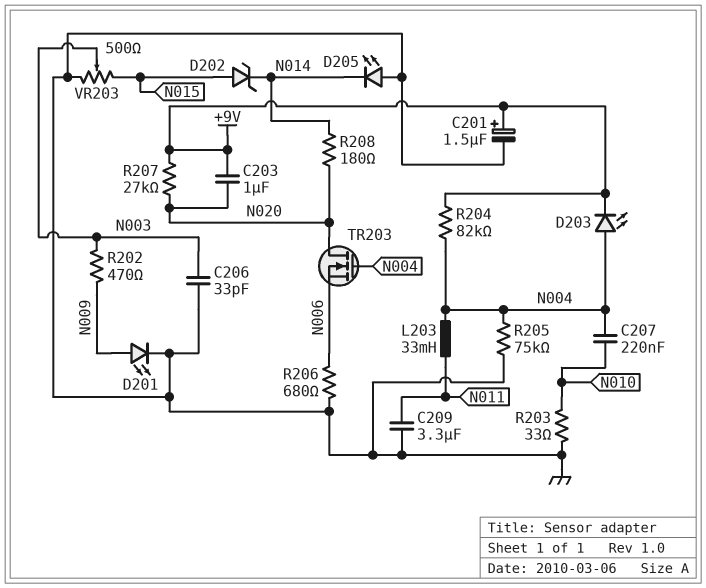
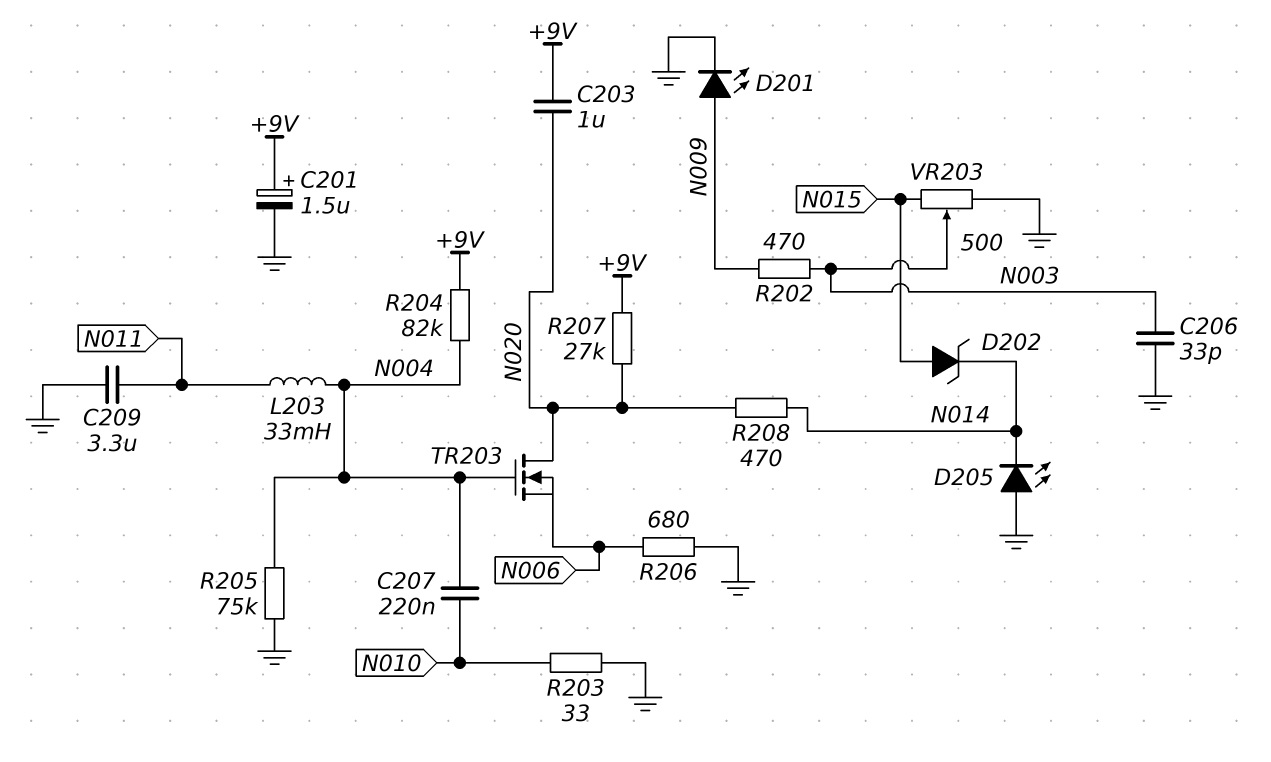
D203: LED (A N004, K +9V) -> none
R208: 180 (N014, N020) -> 470 (N014, N020)

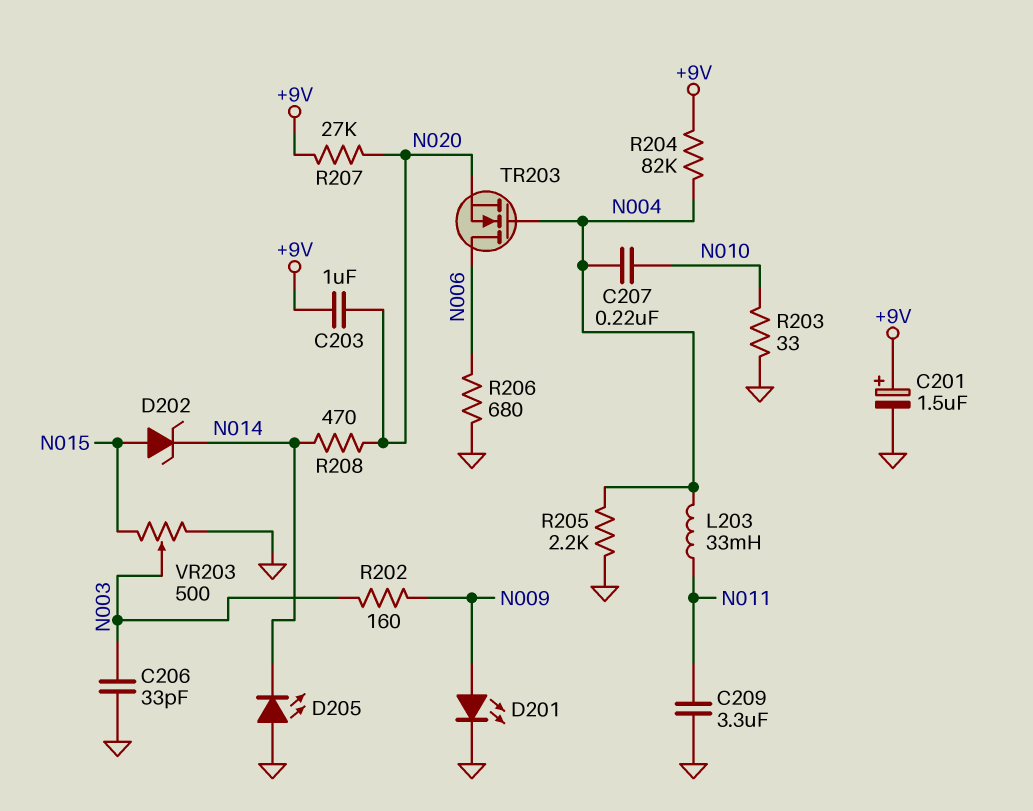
R202: 470 (N003, N009) -> 160 (N003, N009)
R205: 75k (GND, N004) -> 2.2k (GND, N004)
TR203: NMOS (G N004, D N020, S N006) -> NMOS (G N004, D N006, S N020)

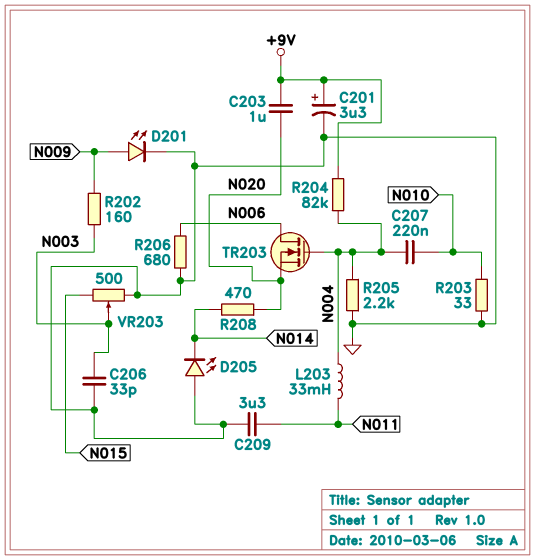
C201: 1.5uF (plus +9V, minus GND) -> 3.3uF (plus +9V, minus GND)
D202: zener (A N015, K N014) -> none
R207: 27k (+9V, N020) -> none

